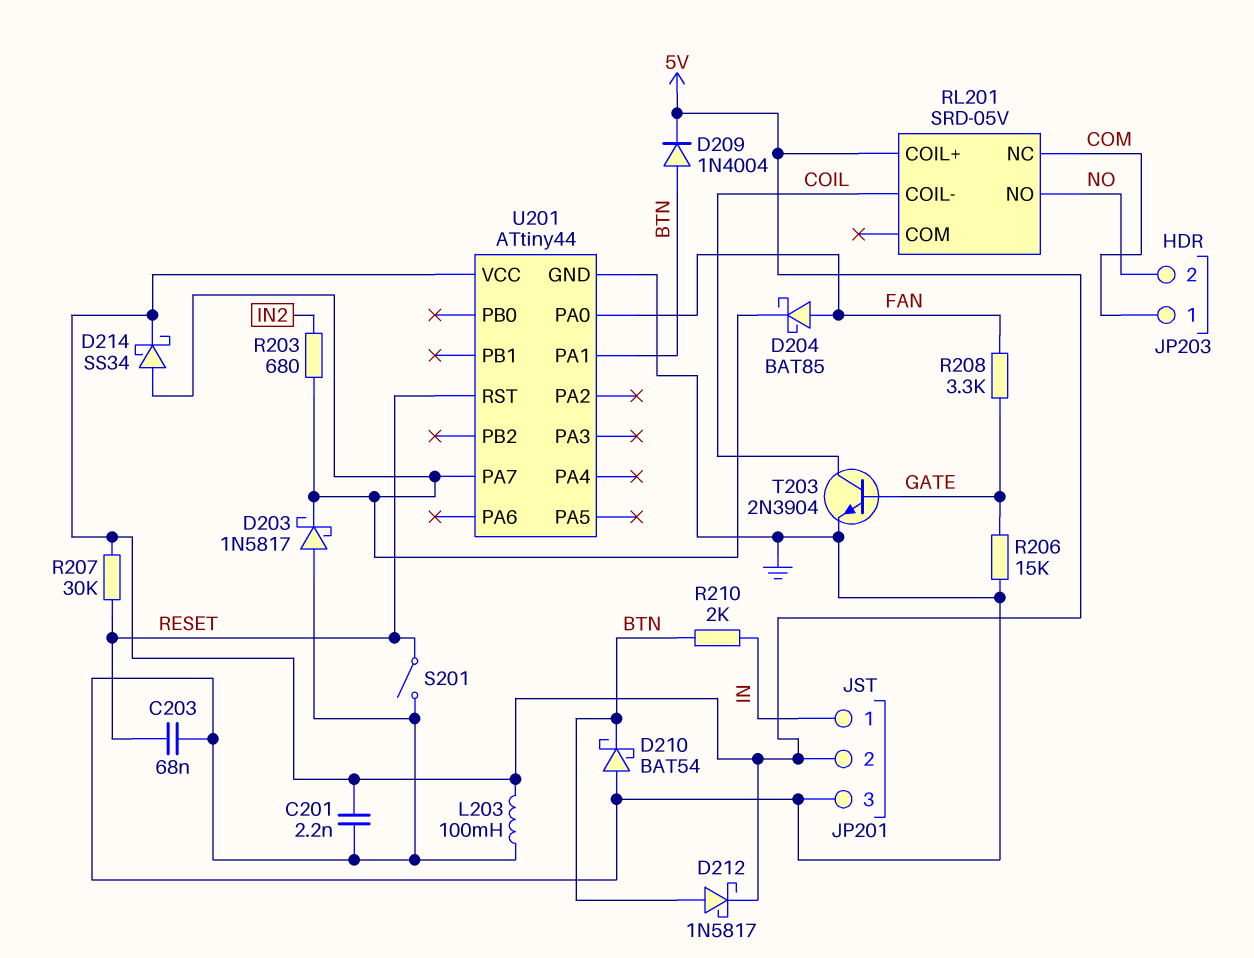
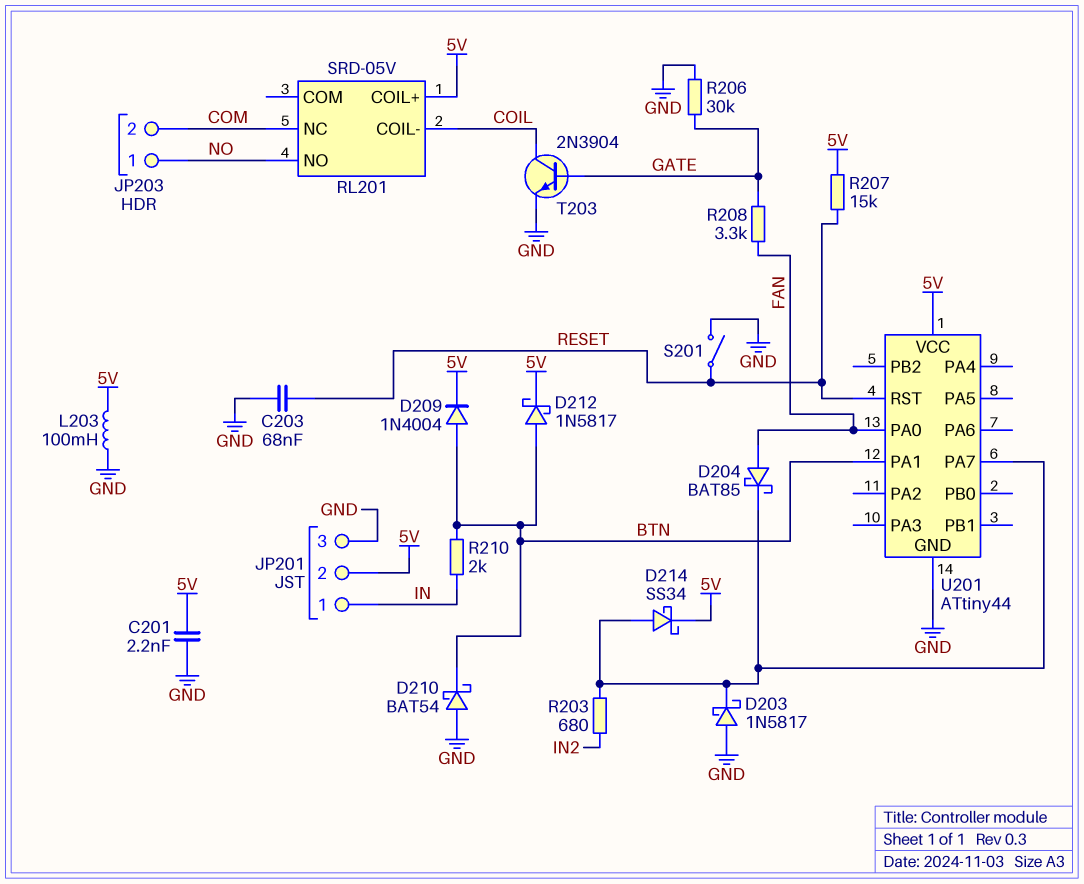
JP203 pin 1: COM -> NO
JP203 pin 2: NO -> COM
R206: 15k (GATE, GND) -> 30k (GATE, GND)
R207: 30k (5V, RESET) -> 15k (5V, RESET)

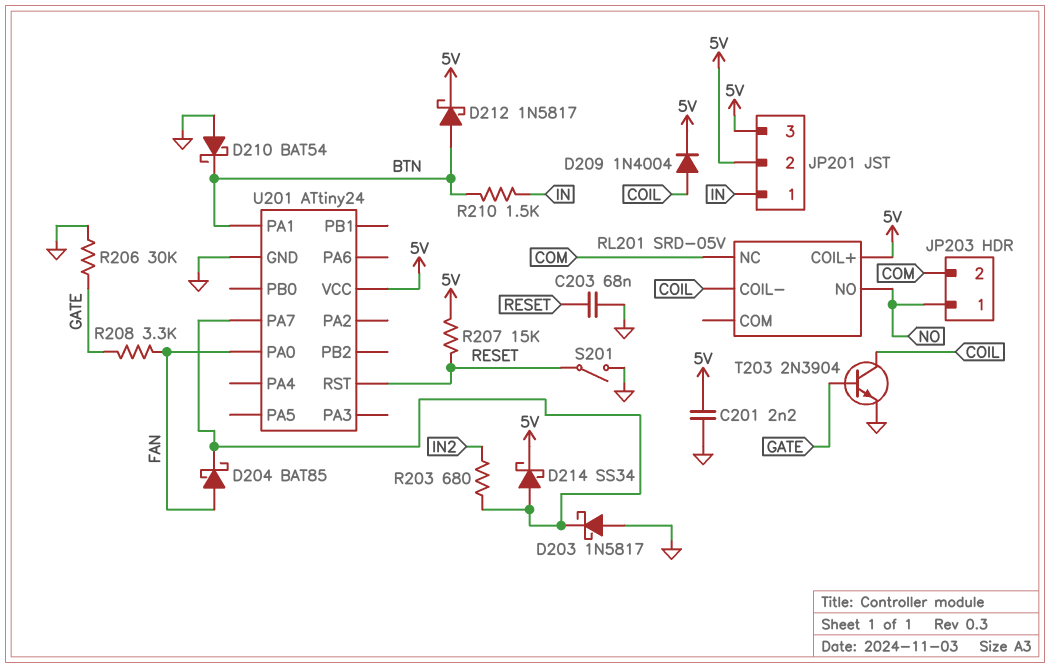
D209: diode 1N4004 (A BTN, K 5V) -> diode 1N4004 (A COIL, K 5V)
JP201 pin 3: GND -> 5V
L203: 100mH (5V, GND) -> none
R210: 2k (BTN, IN) -> 1.5k (BTN, IN)
U201: ATtiny44 -> ATtiny24

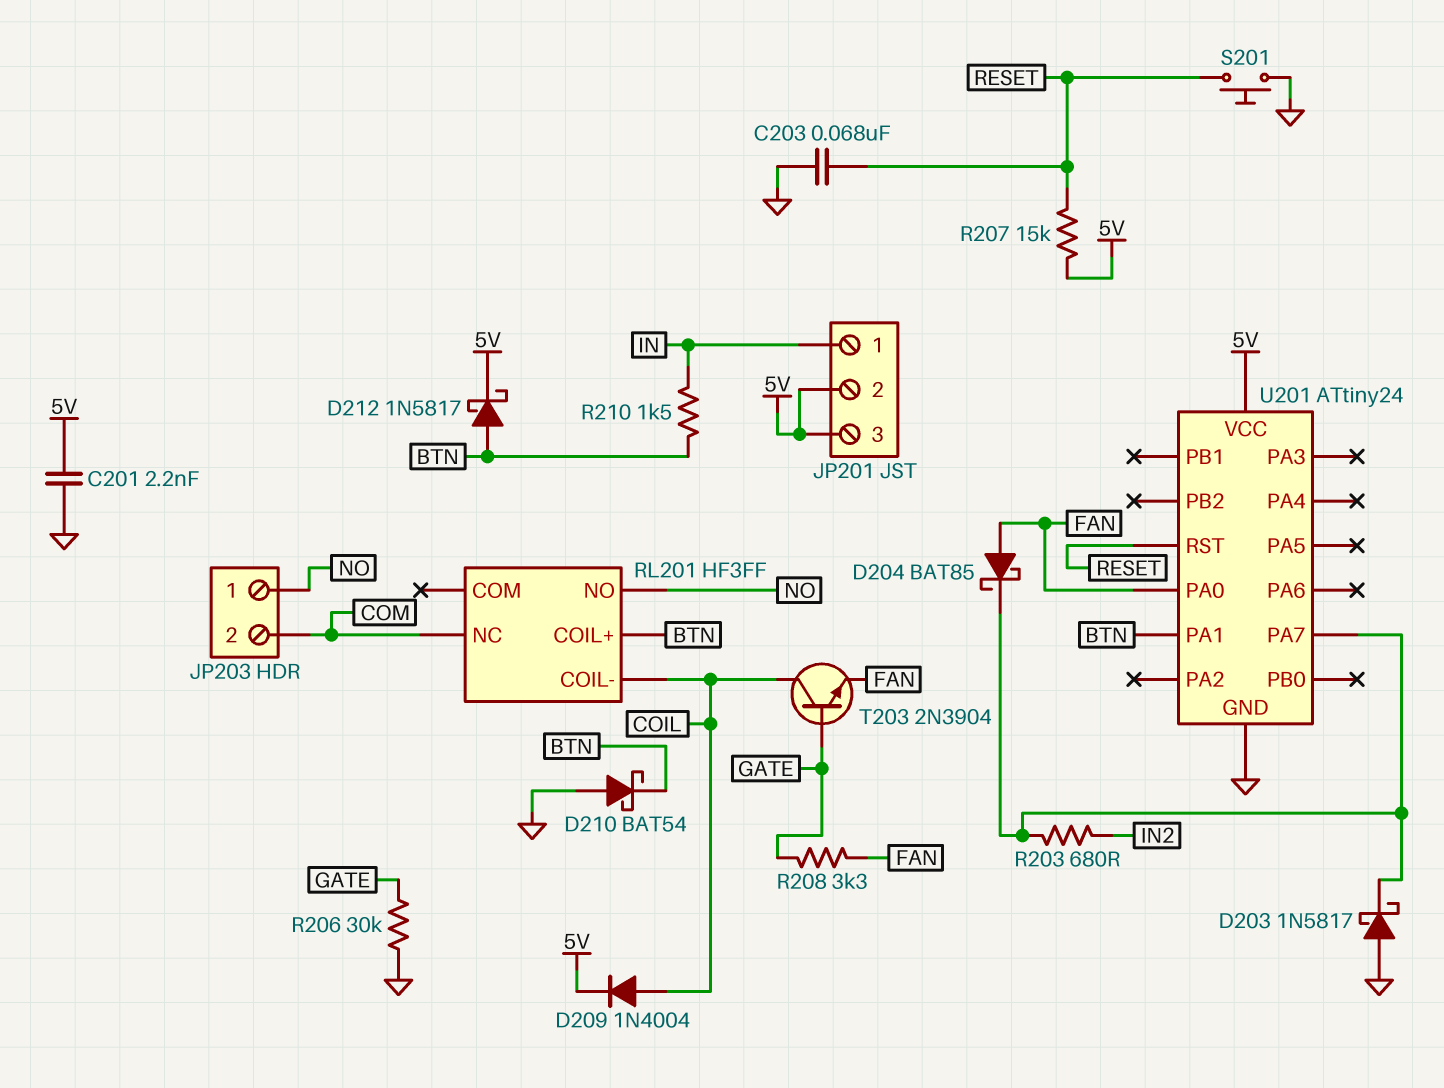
D214: schottky SS34 (A U201/PA7, K 5V) -> none
RL201: SRD-05V -> HF3FF
RL201 pin COIL+: 5V -> BTN
S201: switch (GND, RESET) -> button (GND, RESET)
T203: NPN 2N3904 (B GATE, C COIL, E GND) -> NPN 2N3904 (B GATE, C COIL, E FAN)

